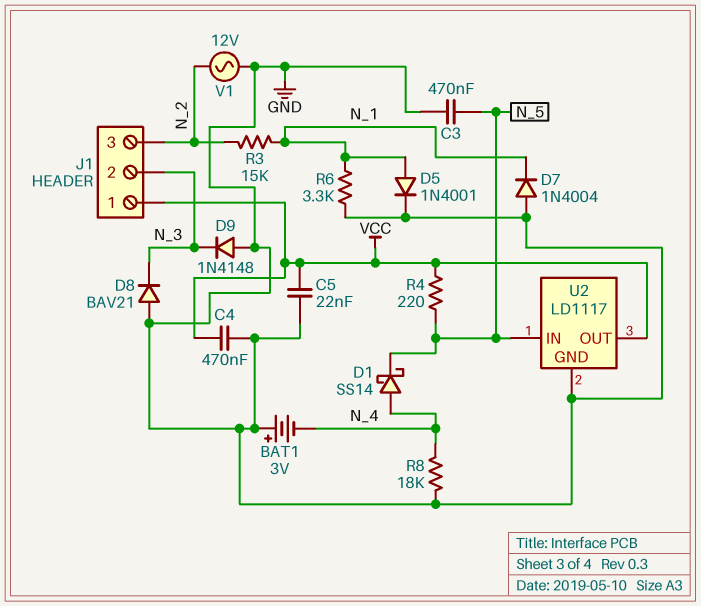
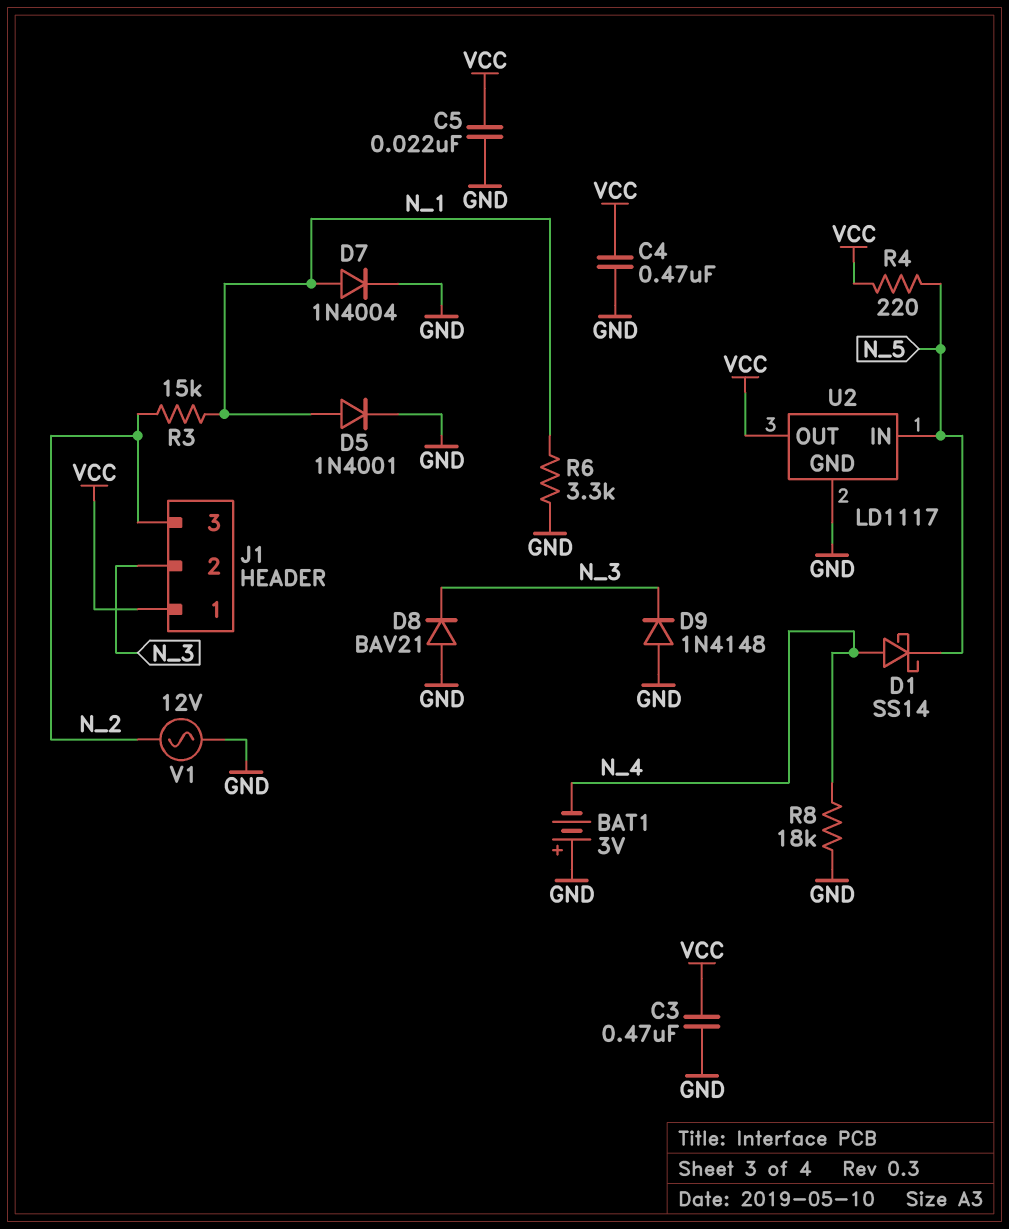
C3: 470nF (GND, N_5) -> 470nF (GND, VCC)
D7: diode 1N4004 (A GND, K N_1) -> diode 1N4004 (A N_1, K GND)

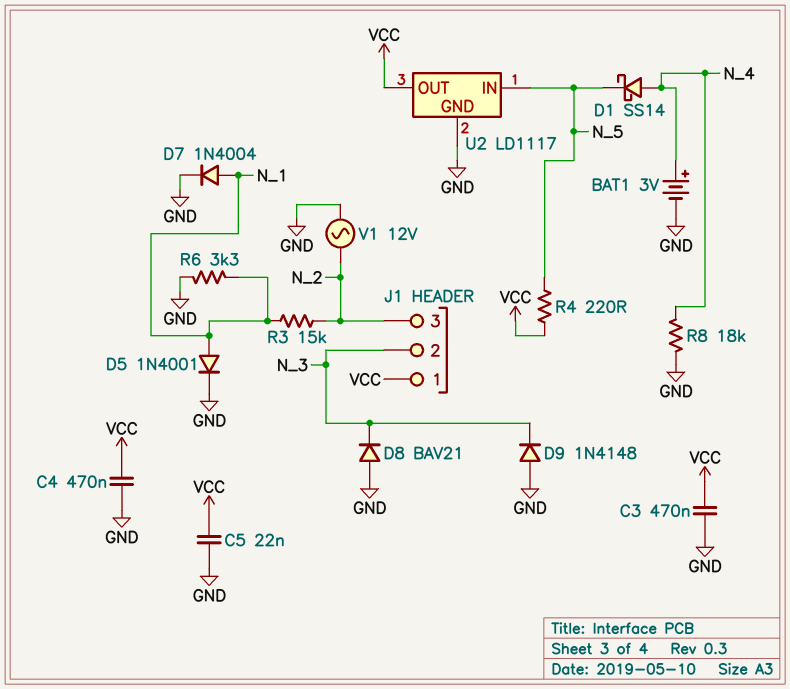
BAT1: 3V (plus GND, minus N_4) -> 3V (plus N_4, minus GND)

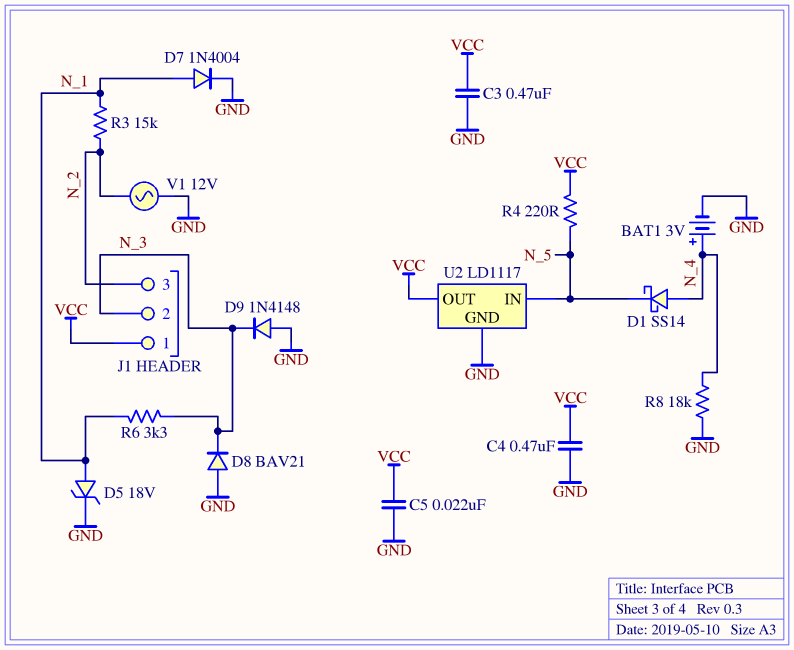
D5: diode 1N4001 (A N_1, K GND) -> zener 18V (A N_1, K GND)
R6: 3.3k (GND, N_1) -> 3.3k (N_1, N_3)

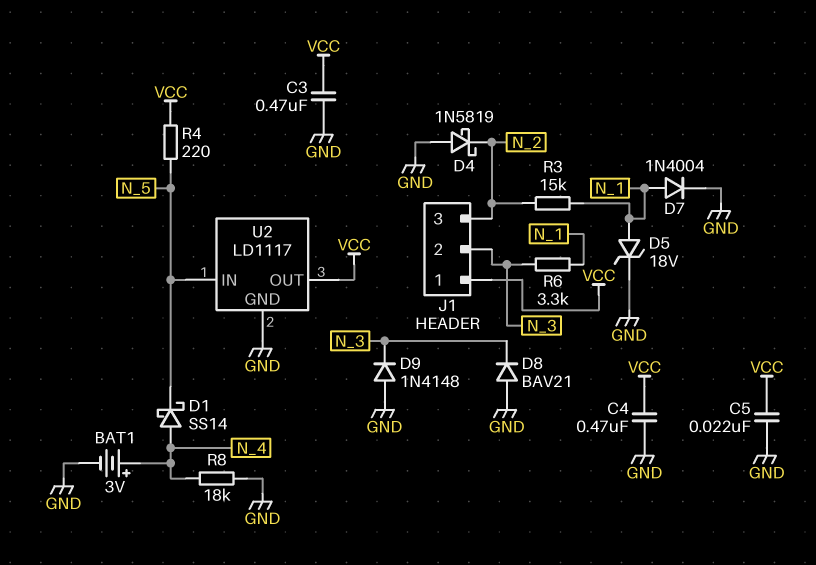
D4: none -> schottky 1N5819 (A GND, K N_2)
V1: AC 12V (GND, N_2) -> none

